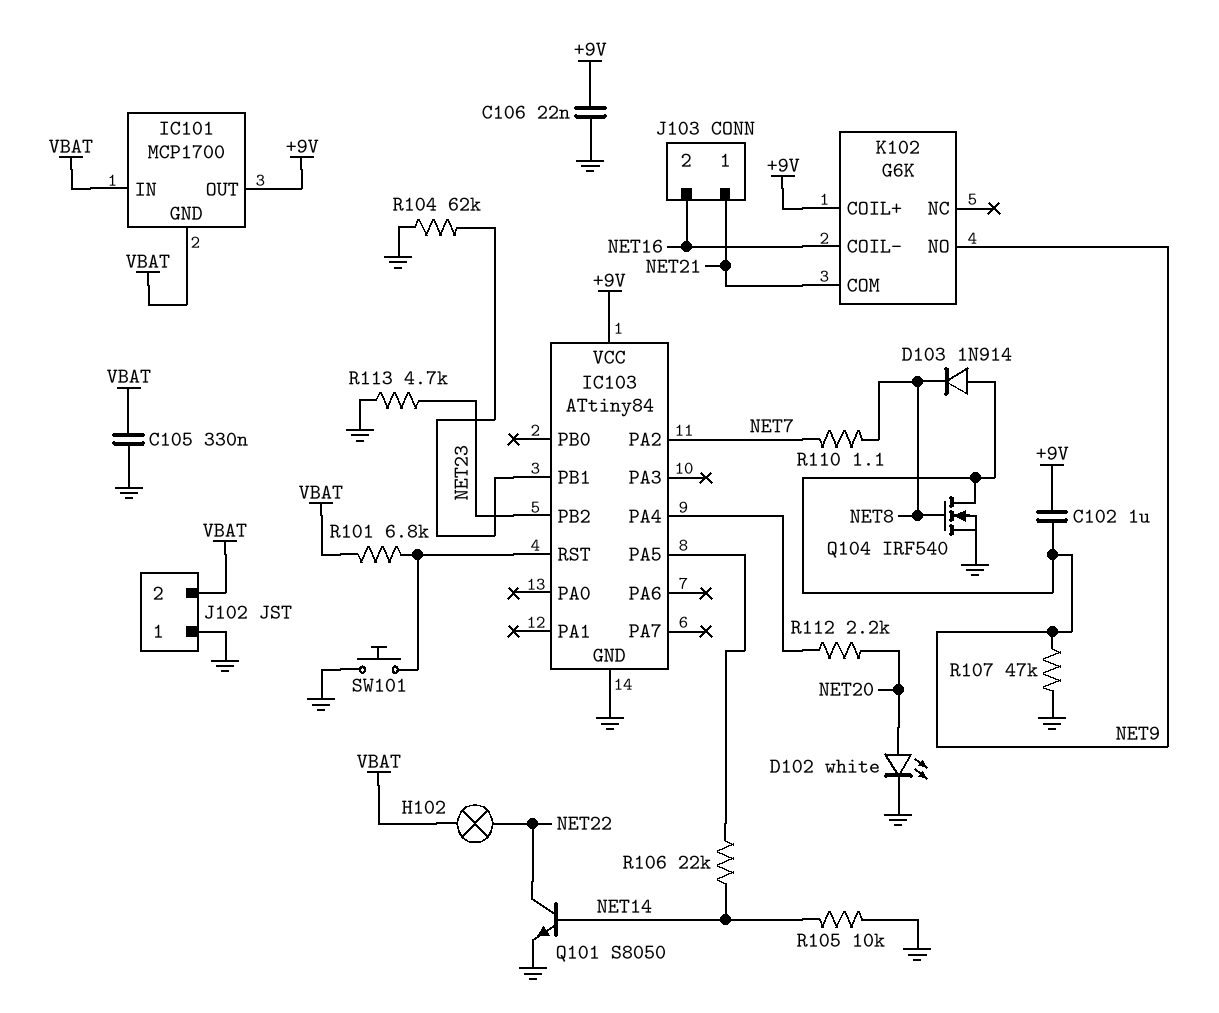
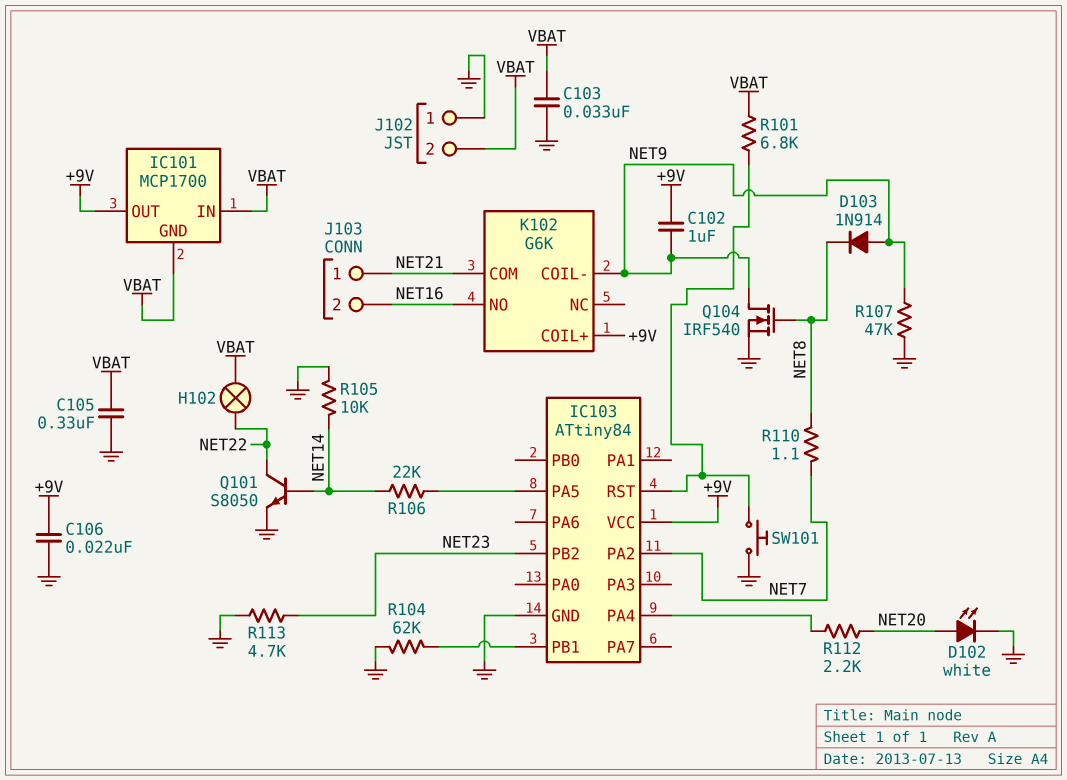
C103: none -> 33nF (GND, VBAT)
K102 pin COIL-: NET16 -> NET9
K102 pin NO: NET9 -> NET16

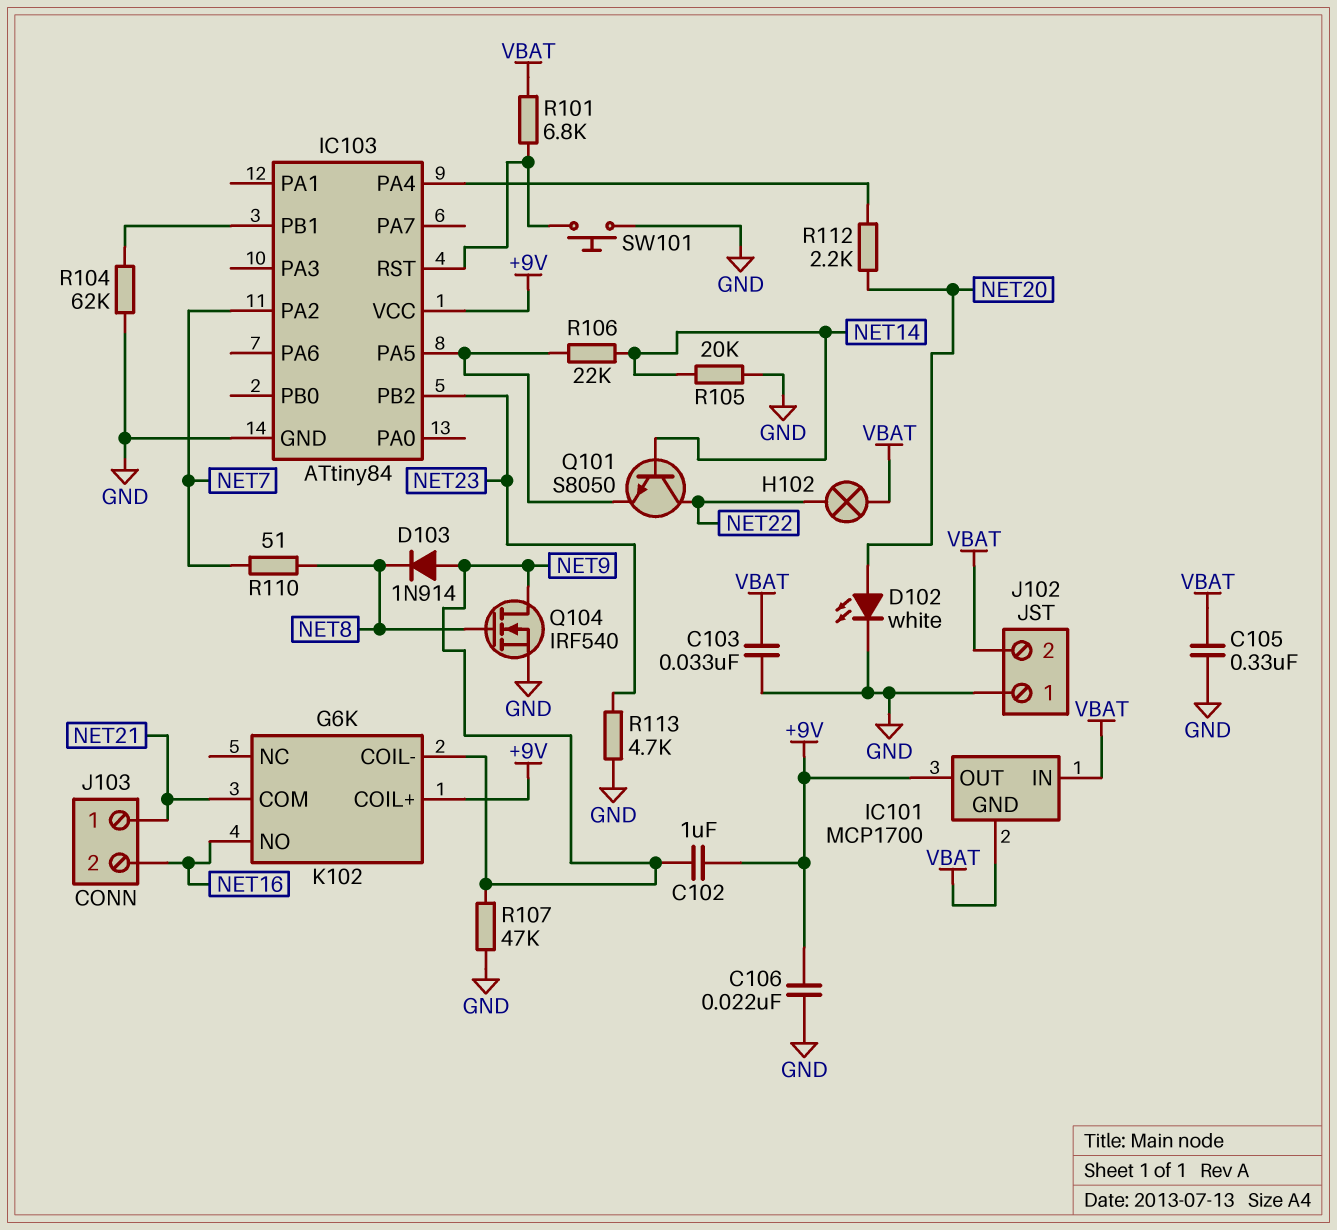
Q101: NPN S8050 (B NET14, C NET22, E GND) -> NPN S8050 (B NET14, C NET22, E IC103/PA5)
R105: 10k (GND, NET14) -> 20k (GND, NET14)
R110: 1.1 (NET7, NET8) -> 51 (NET7, NET8)

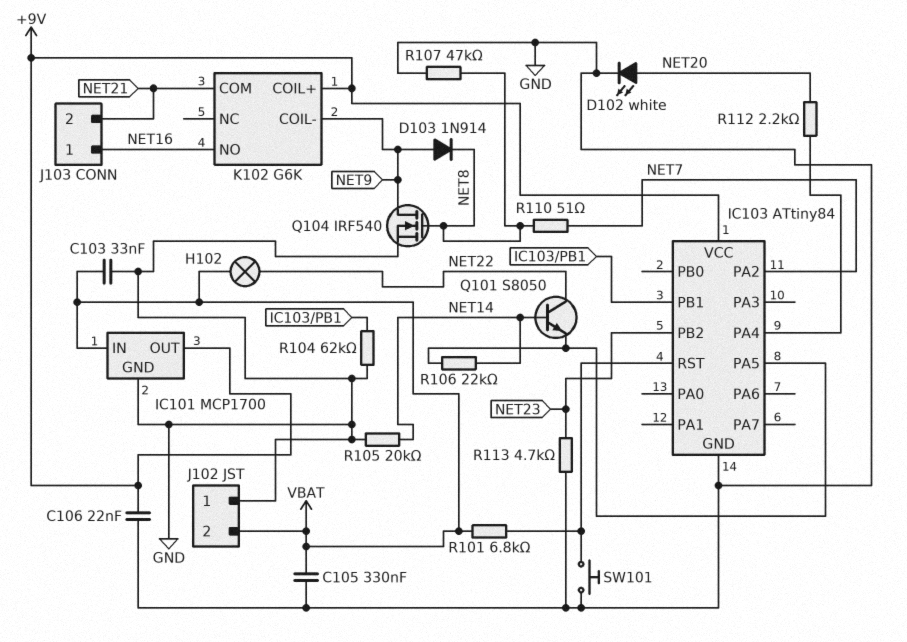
C102: 1uF (+9V, NET9) -> none
IC101 pin GND: VBAT -> GND
J103 pin 1: NET21 -> NET16
J103 pin 2: NET16 -> NET21
R107: 47k (GND, NET9) -> 47k (GND, NET8)

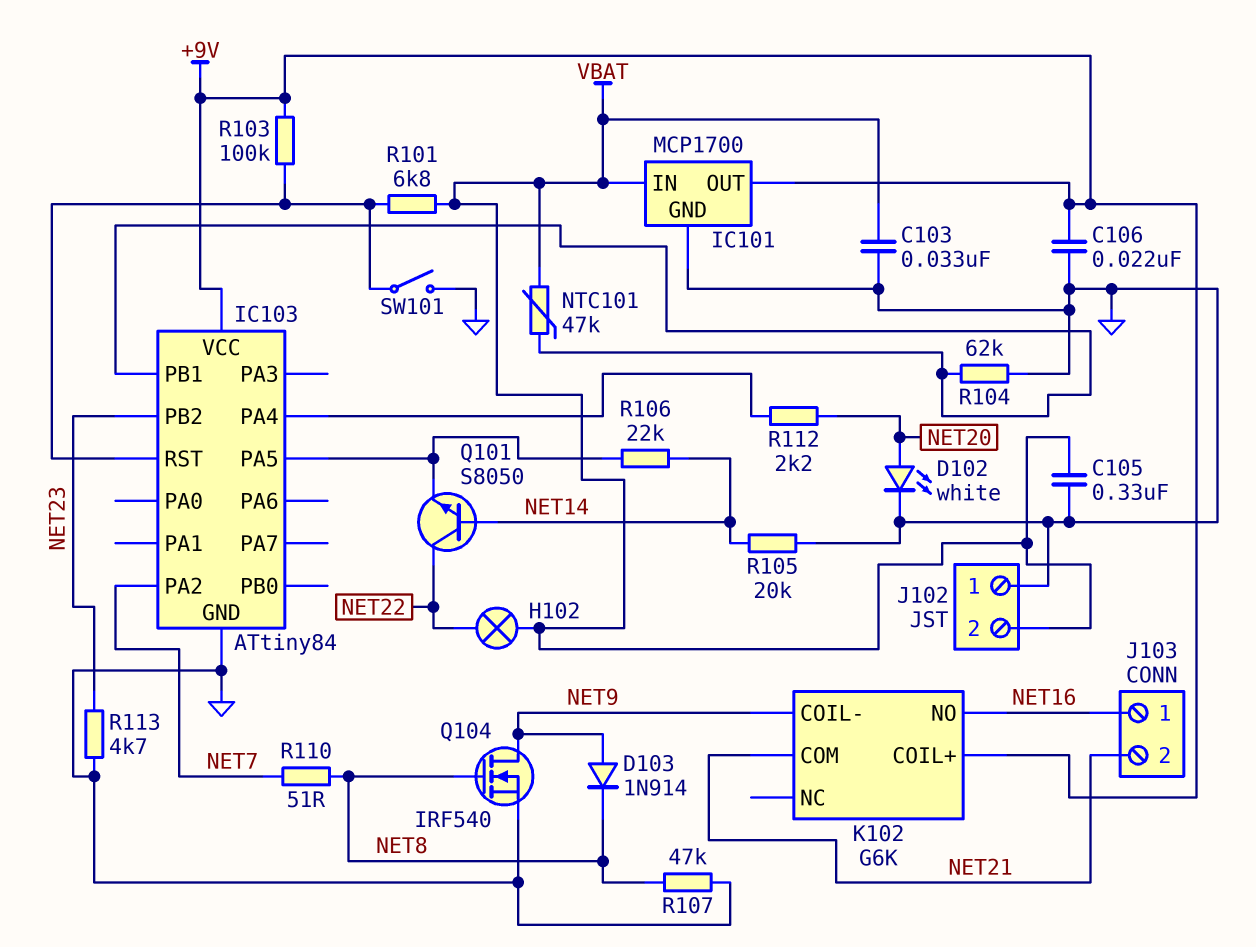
NTC101: none -> 47k (IC103/PB1, VBAT)
R103: none -> 100k (+9V, IC103/RST)
SW101: button (GND, IC103/RST) -> switch (GND, IC103/RST)

